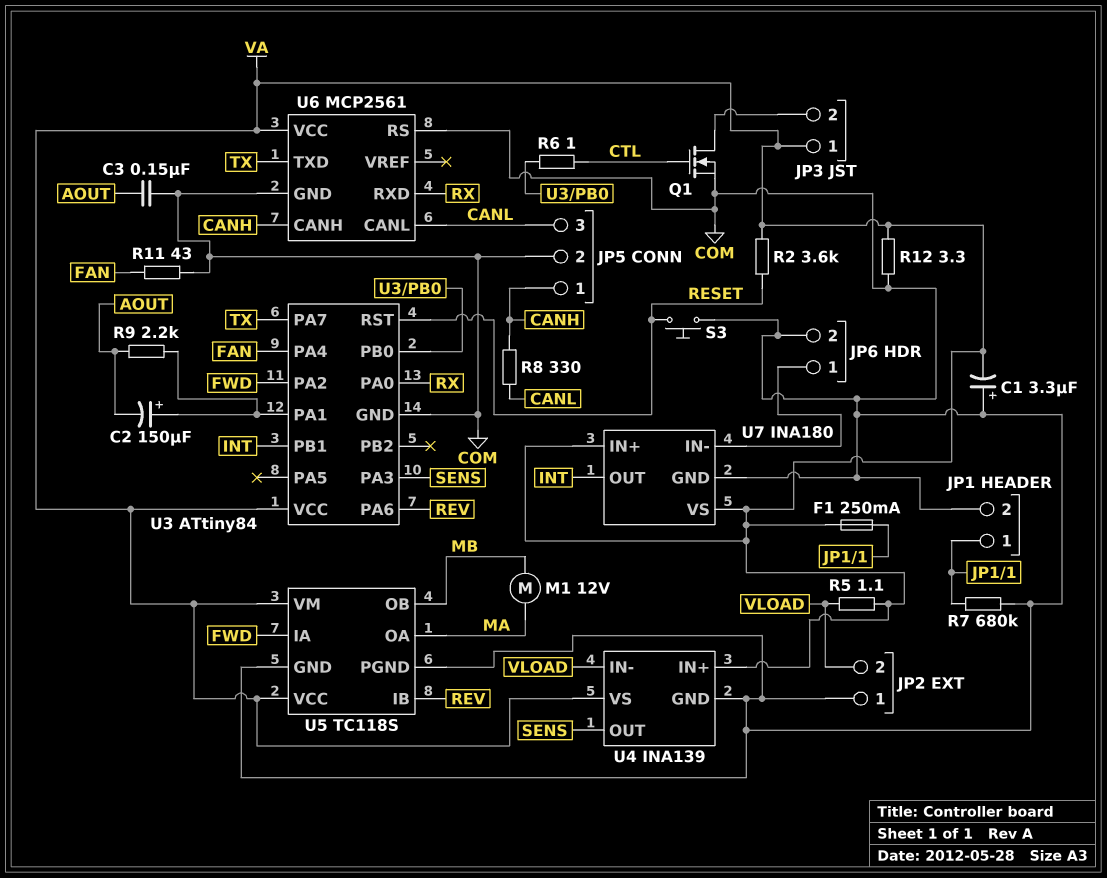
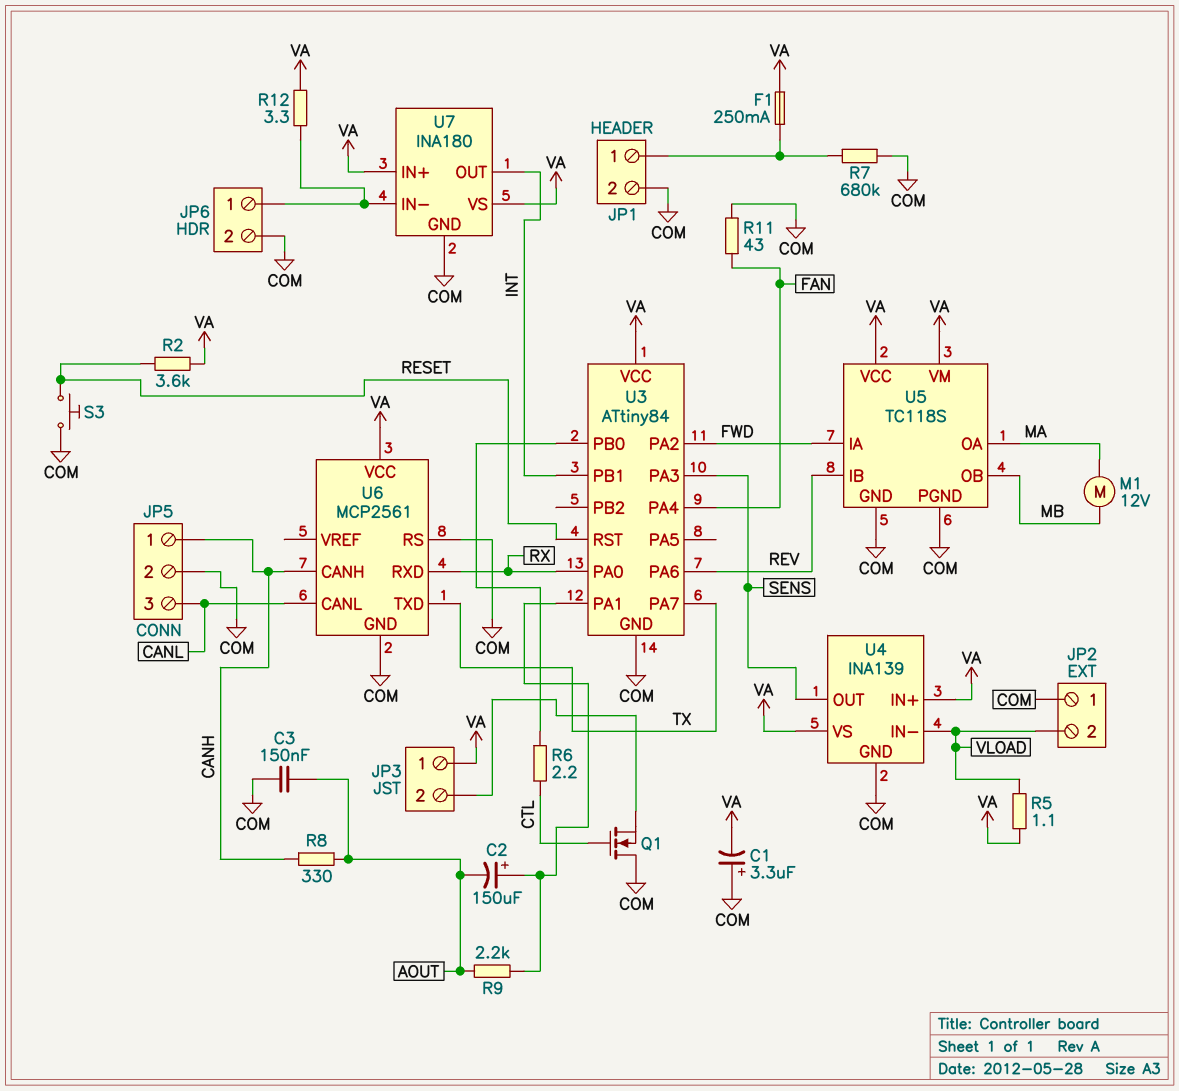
Q1: NMOS (G CTL, D JP3/2, S COM) -> NMOS (G CTL, D COM, S JP3/2)
R6: 1 (CTL, U3/PB0) -> 2.2 (CTL, U3/PB0)
R8: 330 (CANH, CANL) -> 330 (AOUT, CANH)
R12: 3.3 (COM, VA) -> 3.3 (JP6/1, VA)

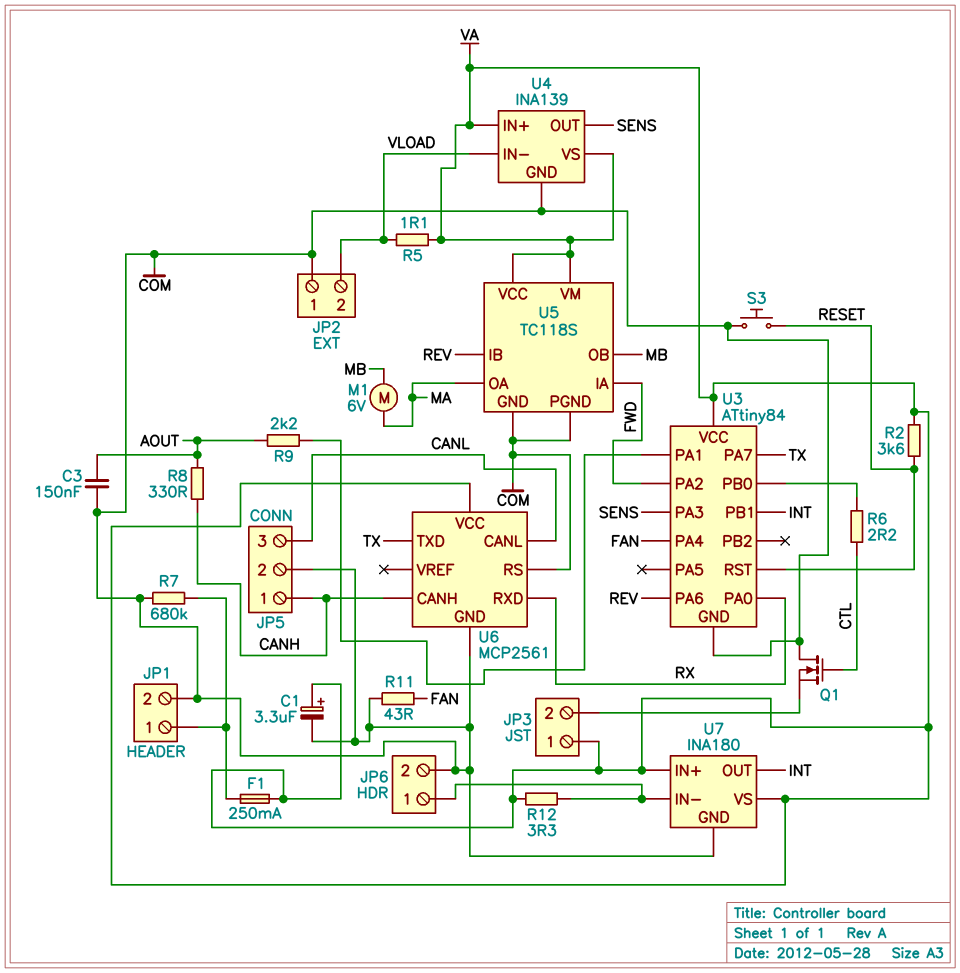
C1: 3.3uF (plus COM, minus VA) -> 3.3uF (plus VA, minus COM)
C2: 150uF (plus U3/PA1, minus AOUT) -> none
M1: motor 12V (MA, MB) -> motor 6V (MA, MB)

